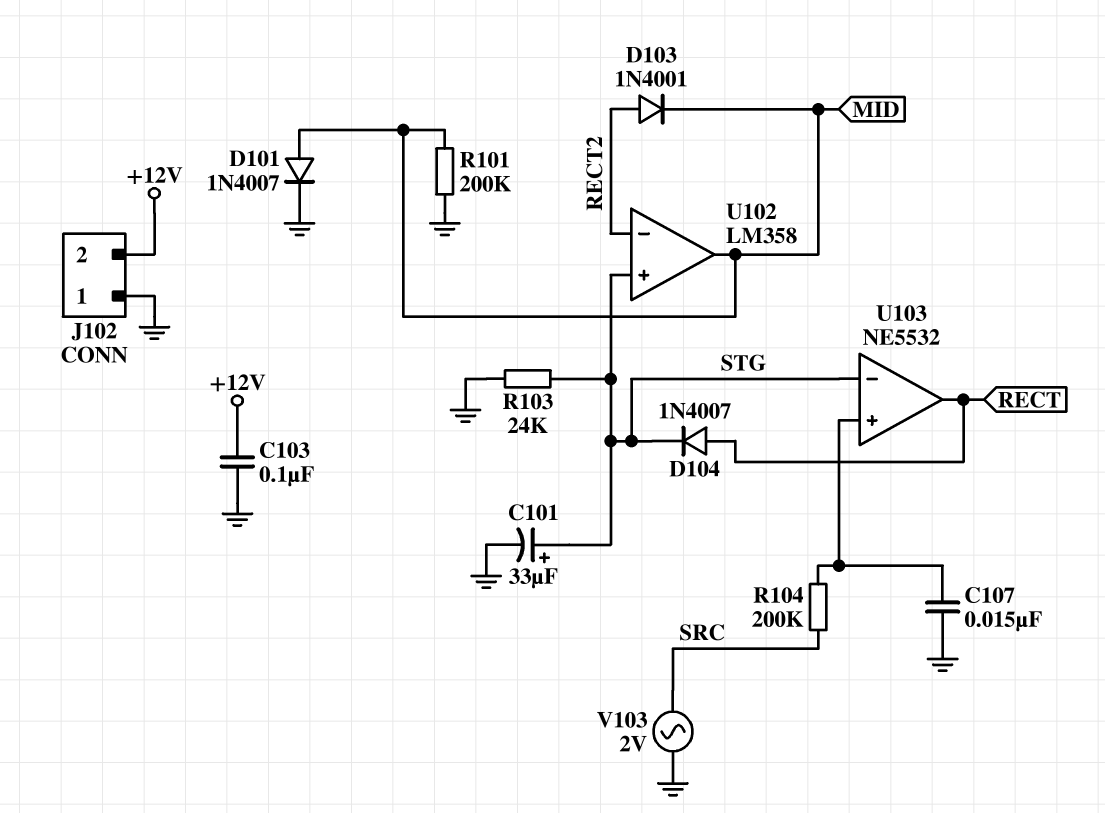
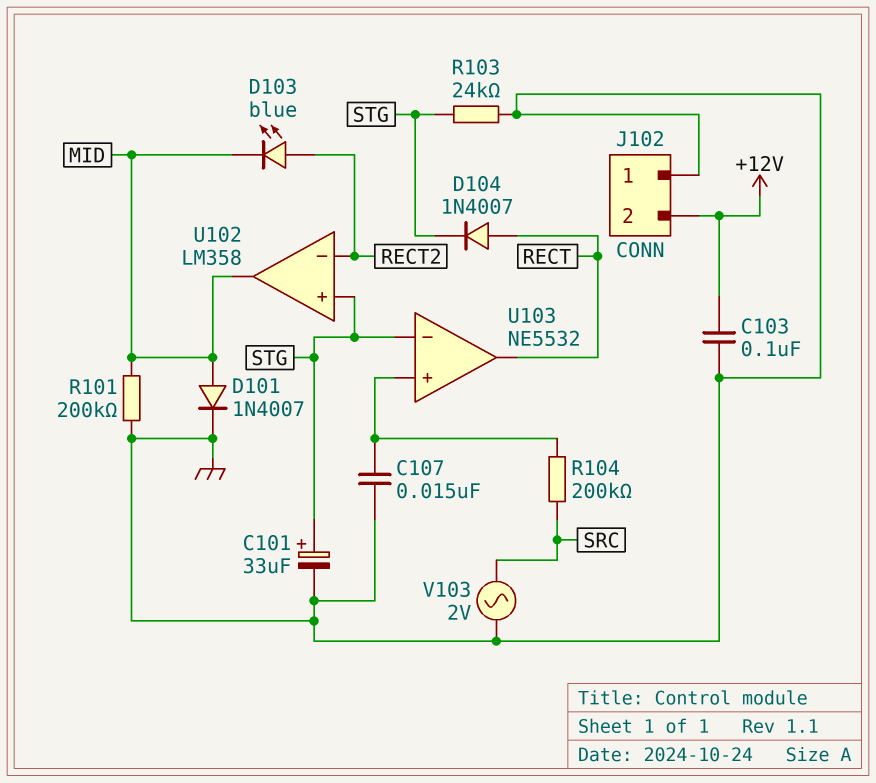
D103: diode 1N4001 (A RECT2, K MID) -> LED blue (A RECT2, K MID)

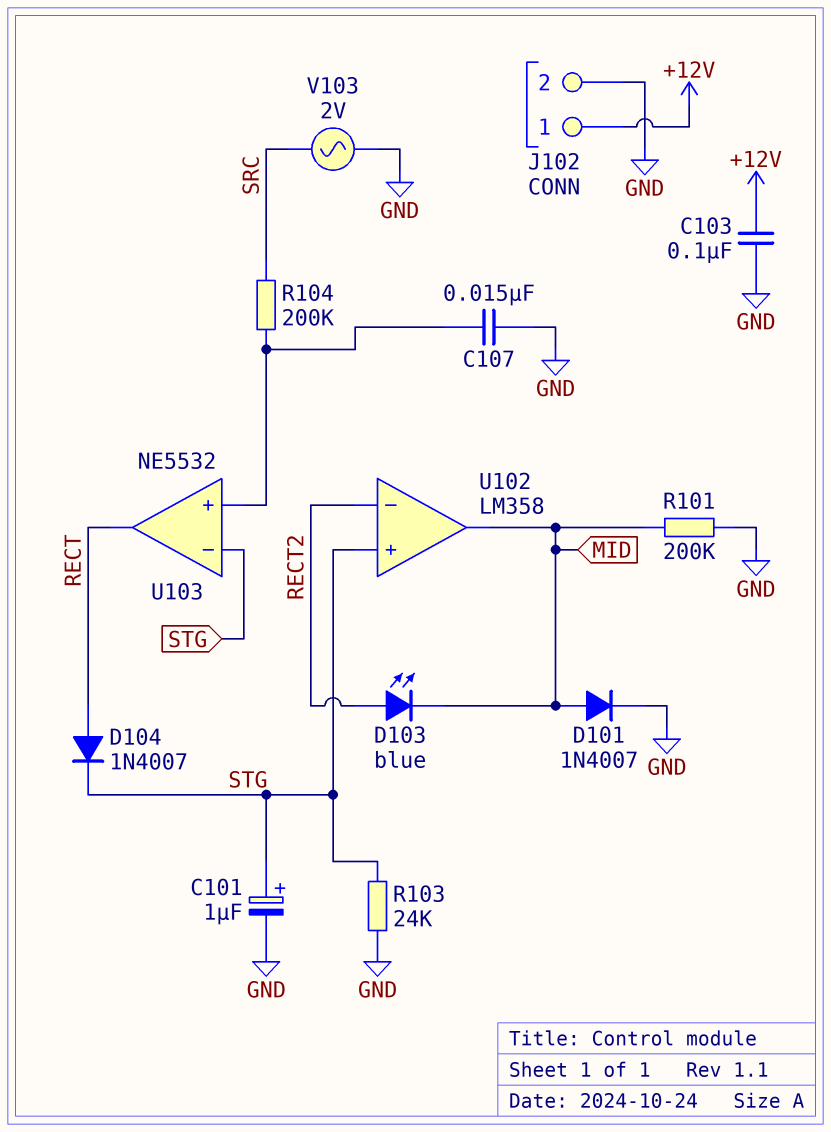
C101: 33uF (plus STG, minus GND) -> 1uF (plus STG, minus GND)
J102 pin 1: GND -> +12V
J102 pin 2: +12V -> GND

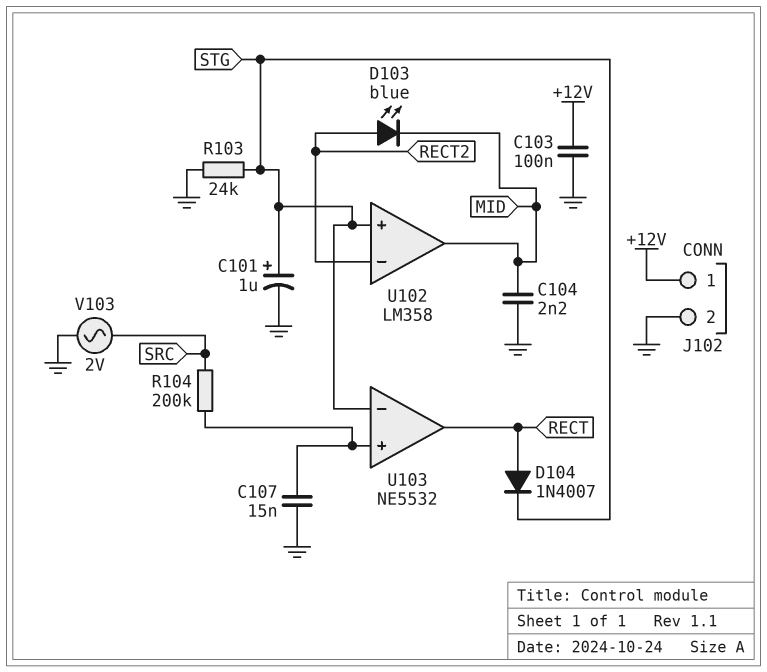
C104: none -> 2.2nF (GND, MID)
D101: diode 1N4007 (A MID, K GND) -> none
R101: 200k (GND, MID) -> none

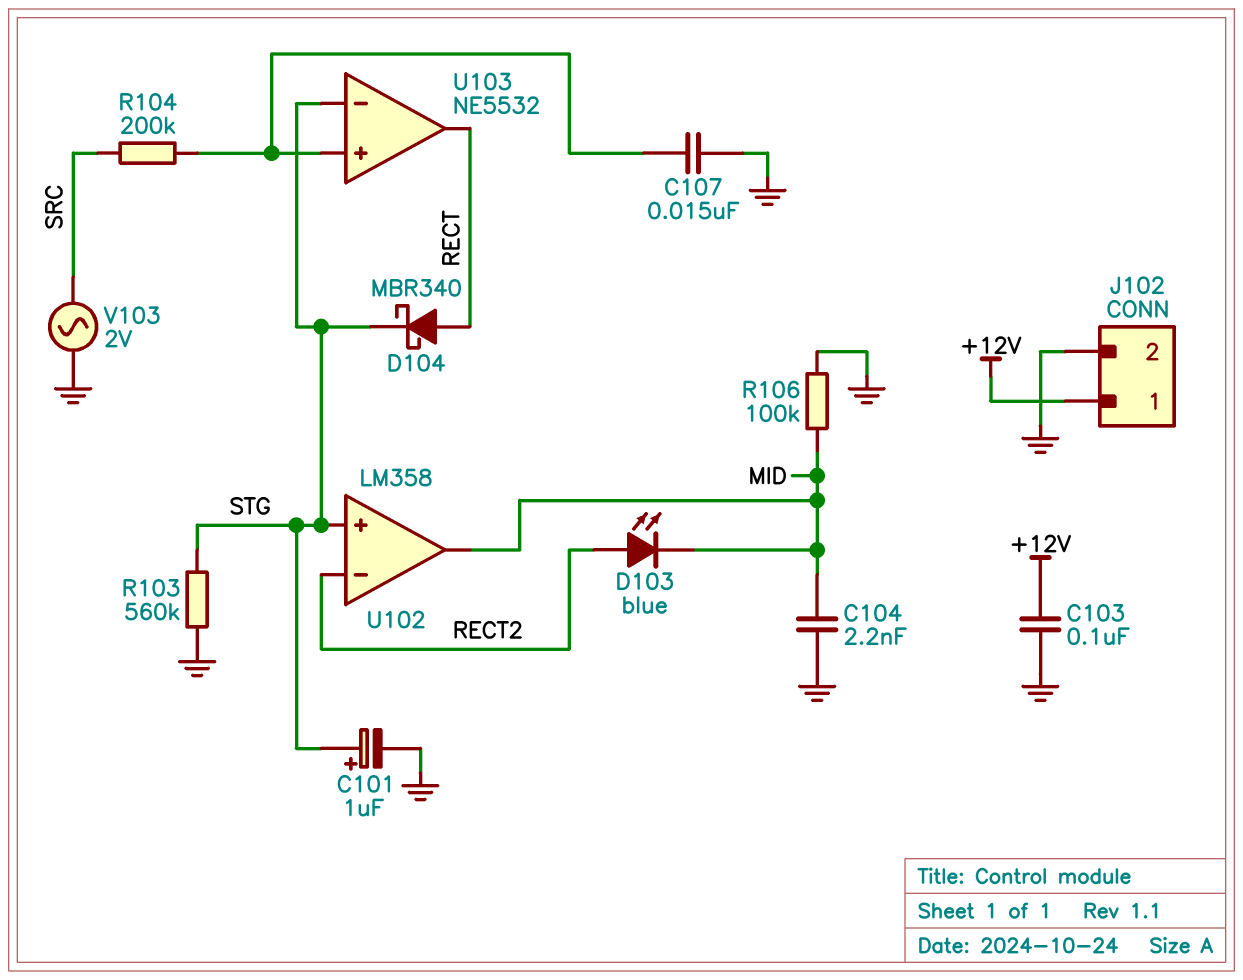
D104: diode 1N4007 (A RECT, K STG) -> schottky MBR340 (A RECT, K STG)
R103: 24k (GND, STG) -> 560k (GND, STG)
R106: none -> 100k (GND, MID)

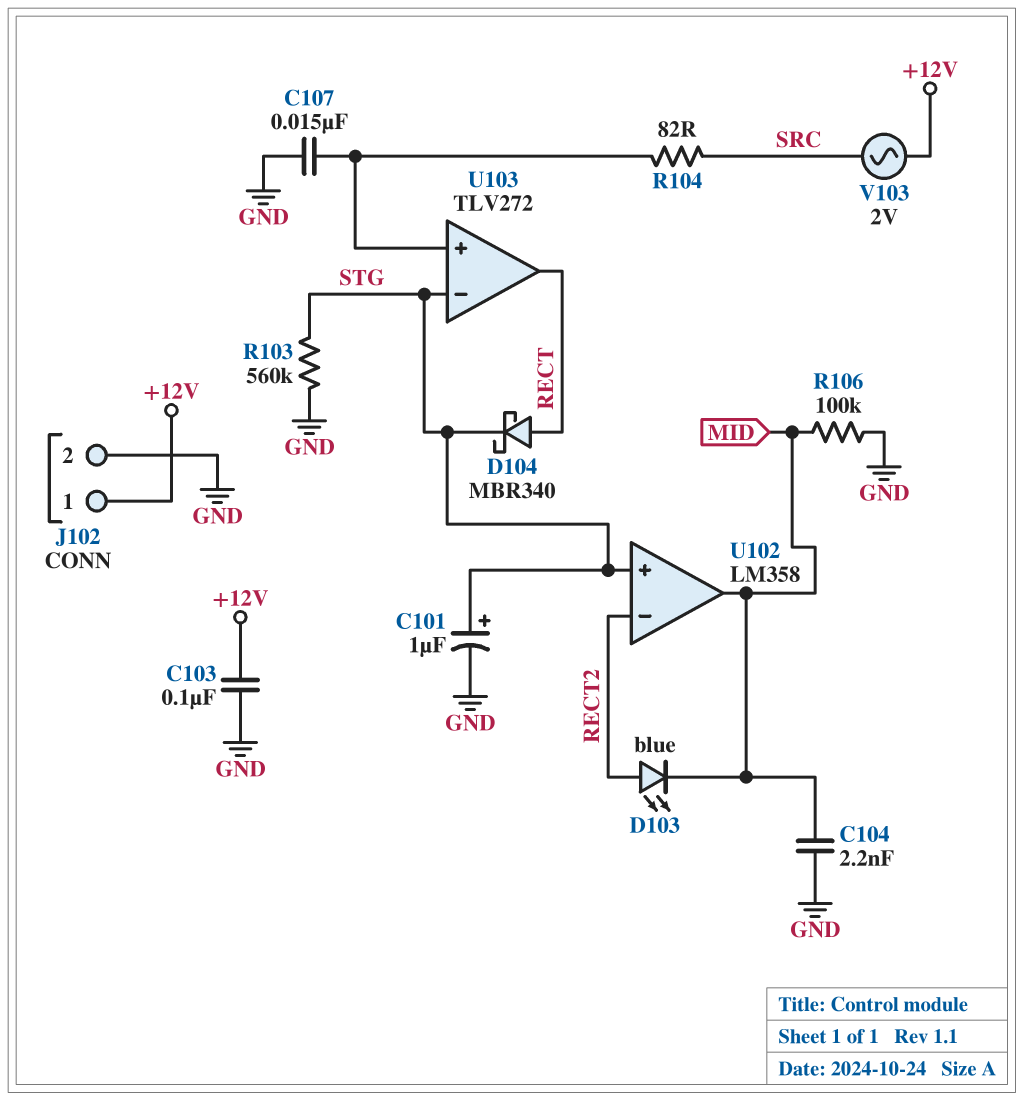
R104: 200k (SRC, U103/in+) -> 82 (SRC, U103/in+)
U103: NE5532 -> TLV272
V103: AC 2V (GND, SRC) -> AC 2V (+12V, SRC)

